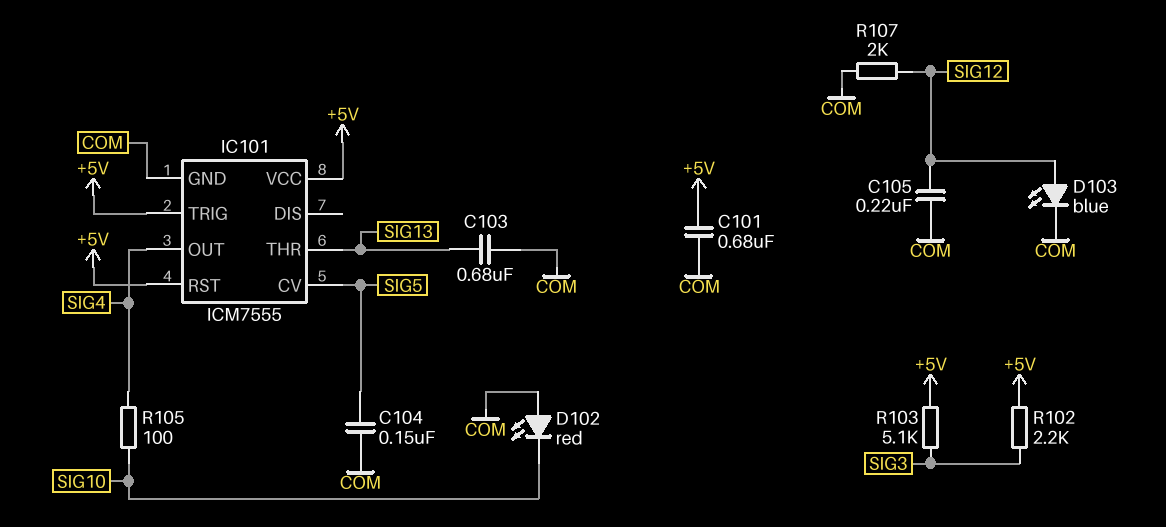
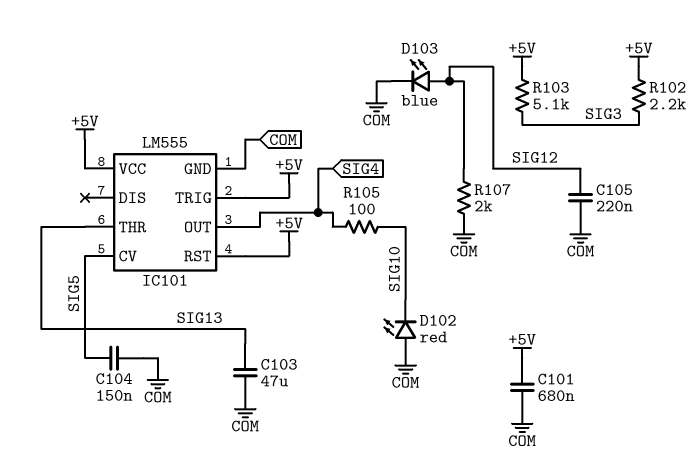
C103: 680nF (COM, SIG13) -> 47uF (COM, SIG13)
IC101: ICM7555 -> LM555

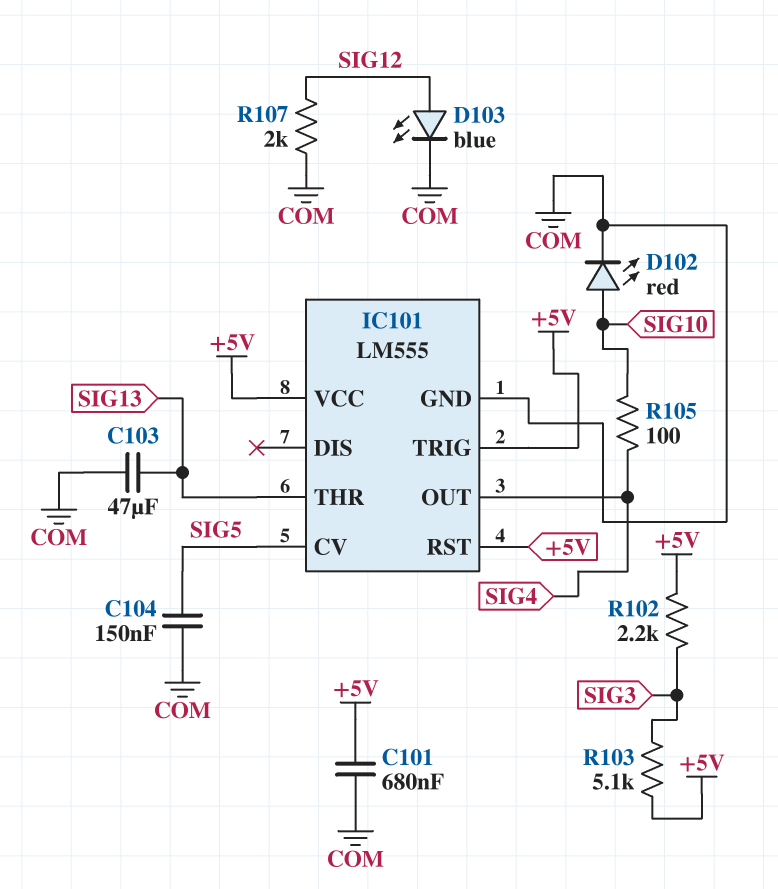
C105: 220nF (COM, SIG12) -> none
D102: LED red (A COM, K SIG10) -> LED red (A SIG10, K COM)

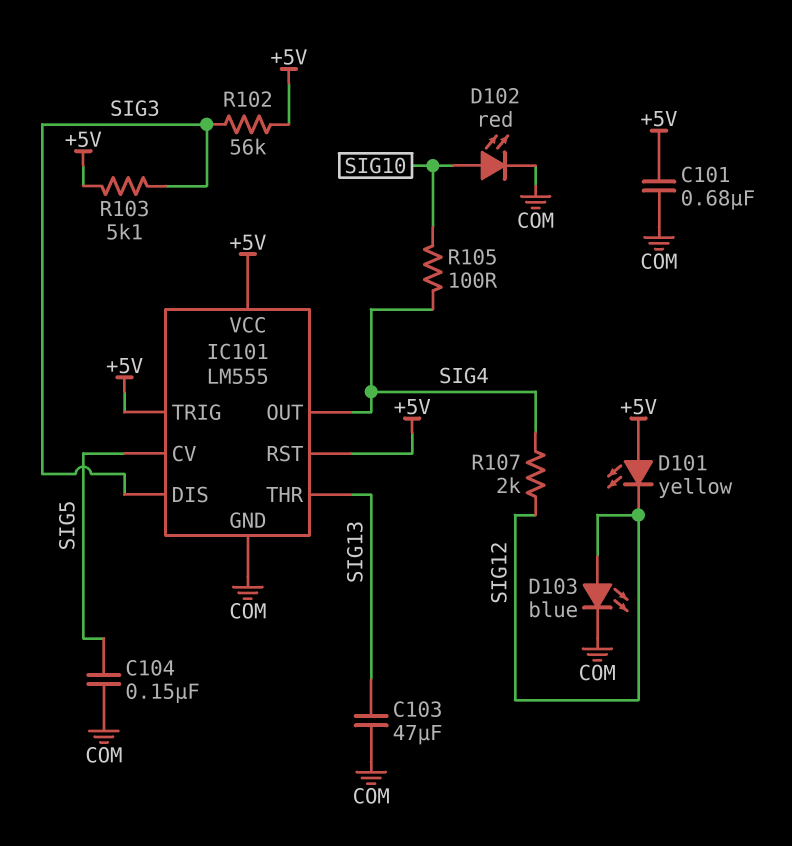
D101: none -> LED yellow (A +5V, K SIG12)
IC101 pin DIS: none -> SIG3
R102: 2.2k (+5V, SIG3) -> 56k (+5V, SIG3)
R107: 2k (COM, SIG12) -> 2k (SIG4, SIG12)

